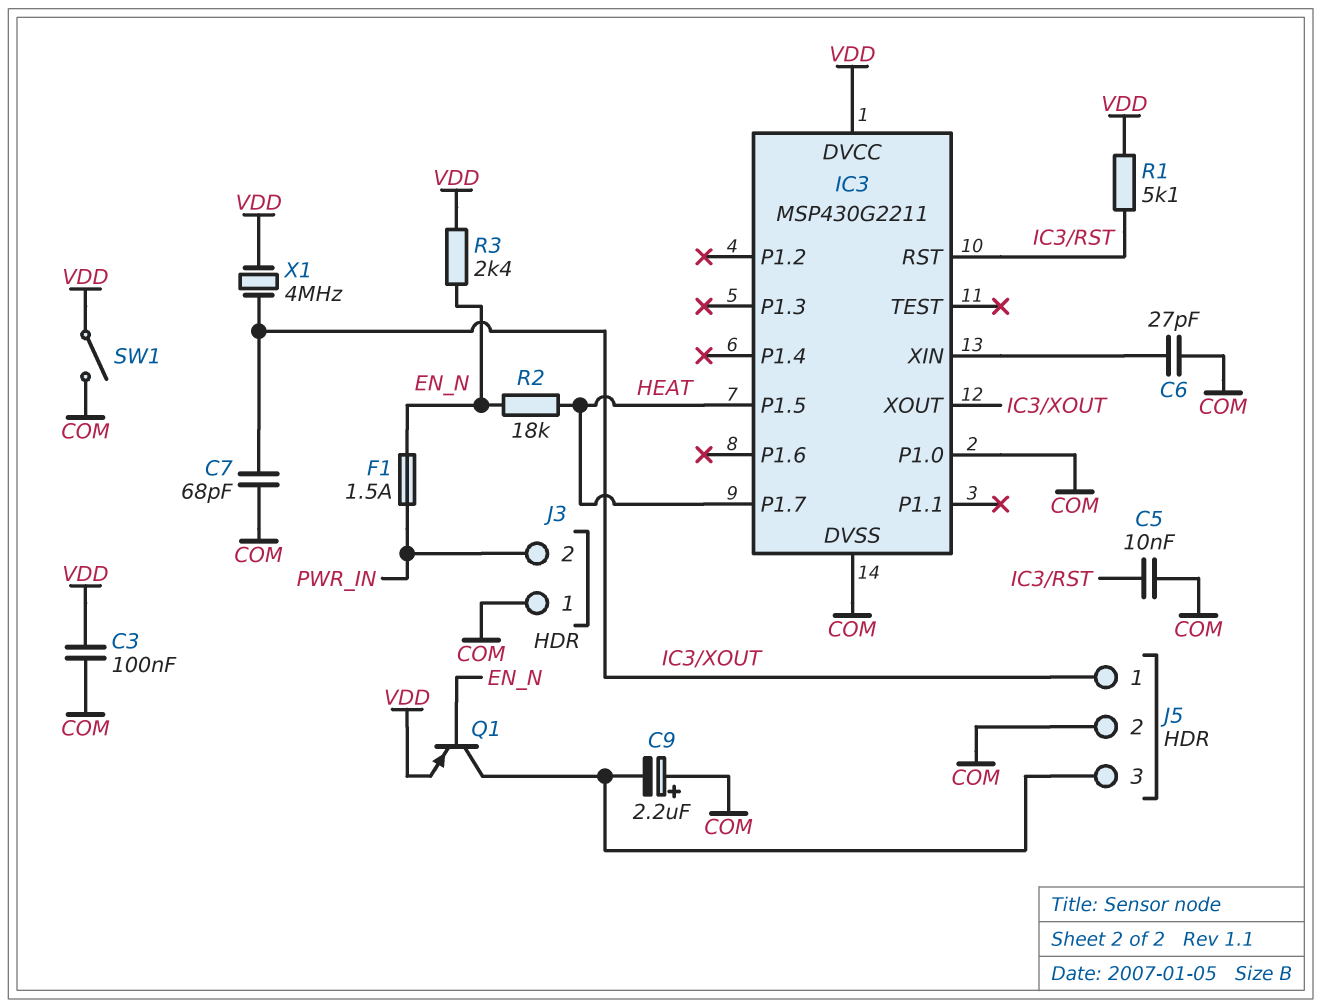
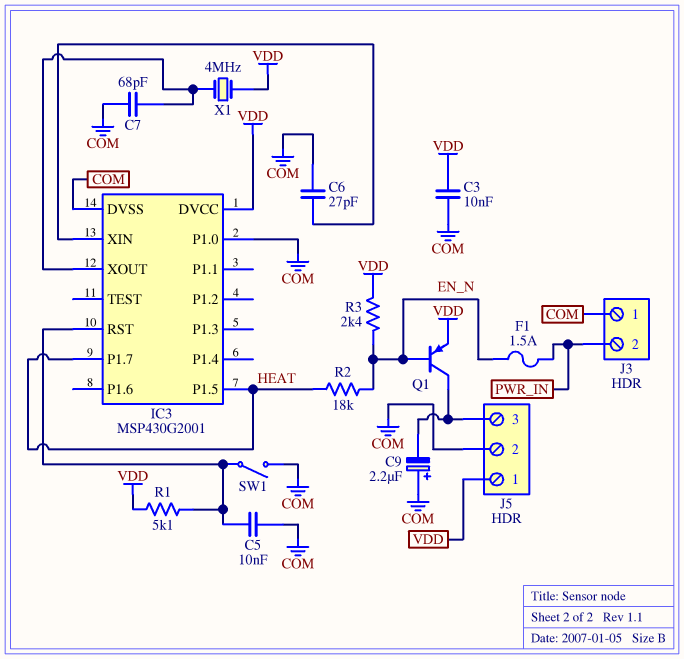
C3: 100nF (COM, VDD) -> 10nF (COM, VDD)
IC3: MSP430G2211 -> MSP430G2001
J5 pin 1: IC3/XOUT -> VDD
SW1: switch (COM, VDD) -> switch (COM, IC3/RST)

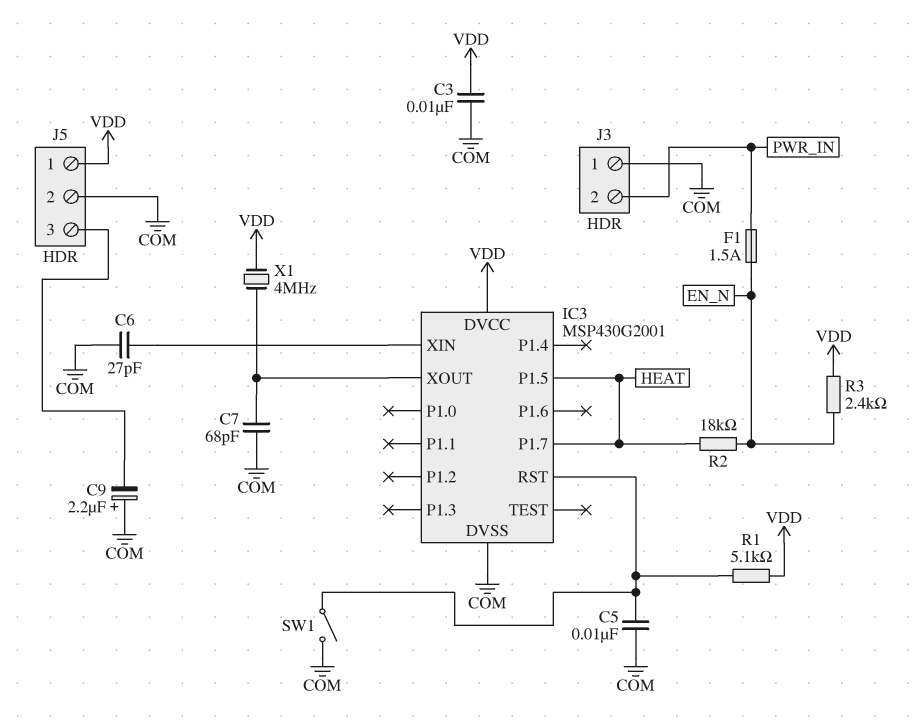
IC3 pin P1.0: COM -> none
Q1: PNP (B EN_N, C J5/3, E VDD) -> none

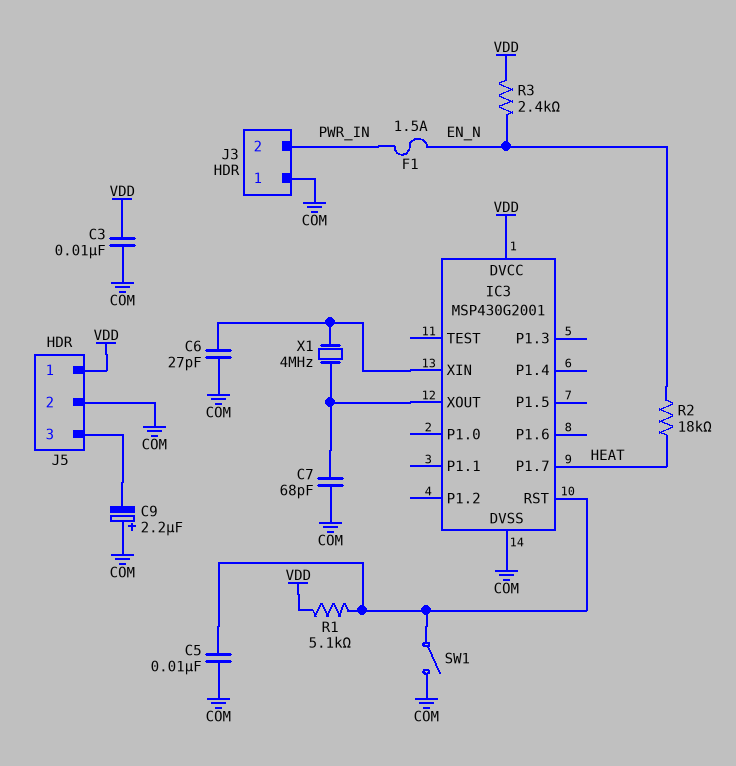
IC3 pin P1.5: HEAT -> none
X1: 4MHz (IC3/XOUT, VDD) -> 4MHz (IC3/XIN, IC3/XOUT)

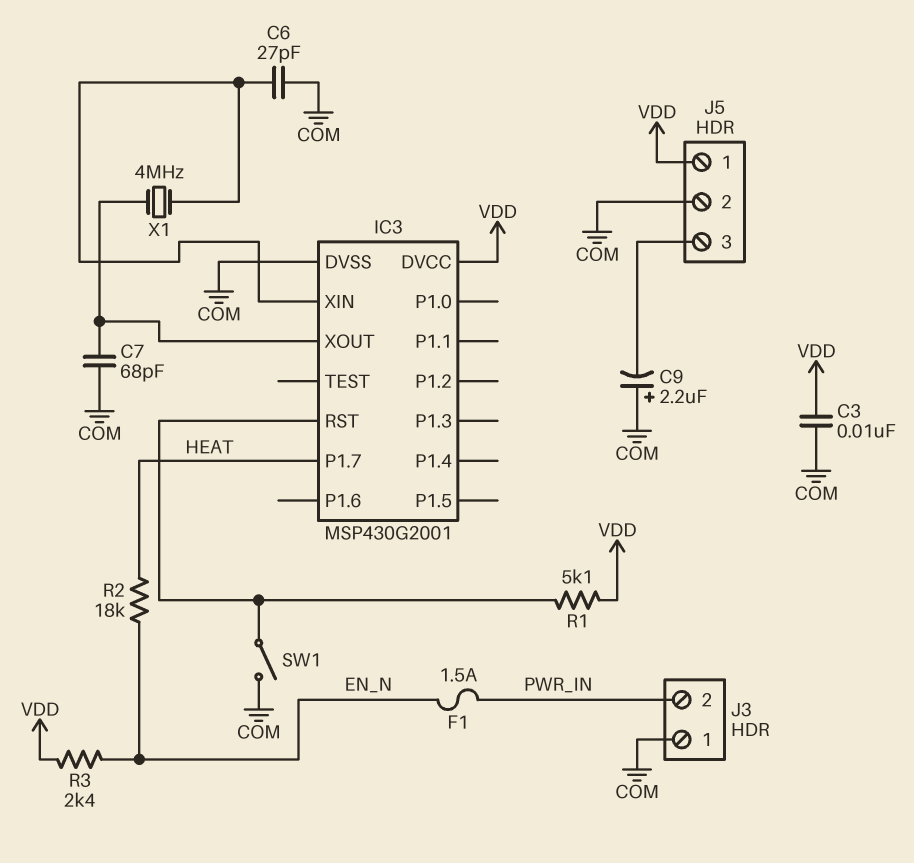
C5: 10nF (COM, IC3/RST) -> none

